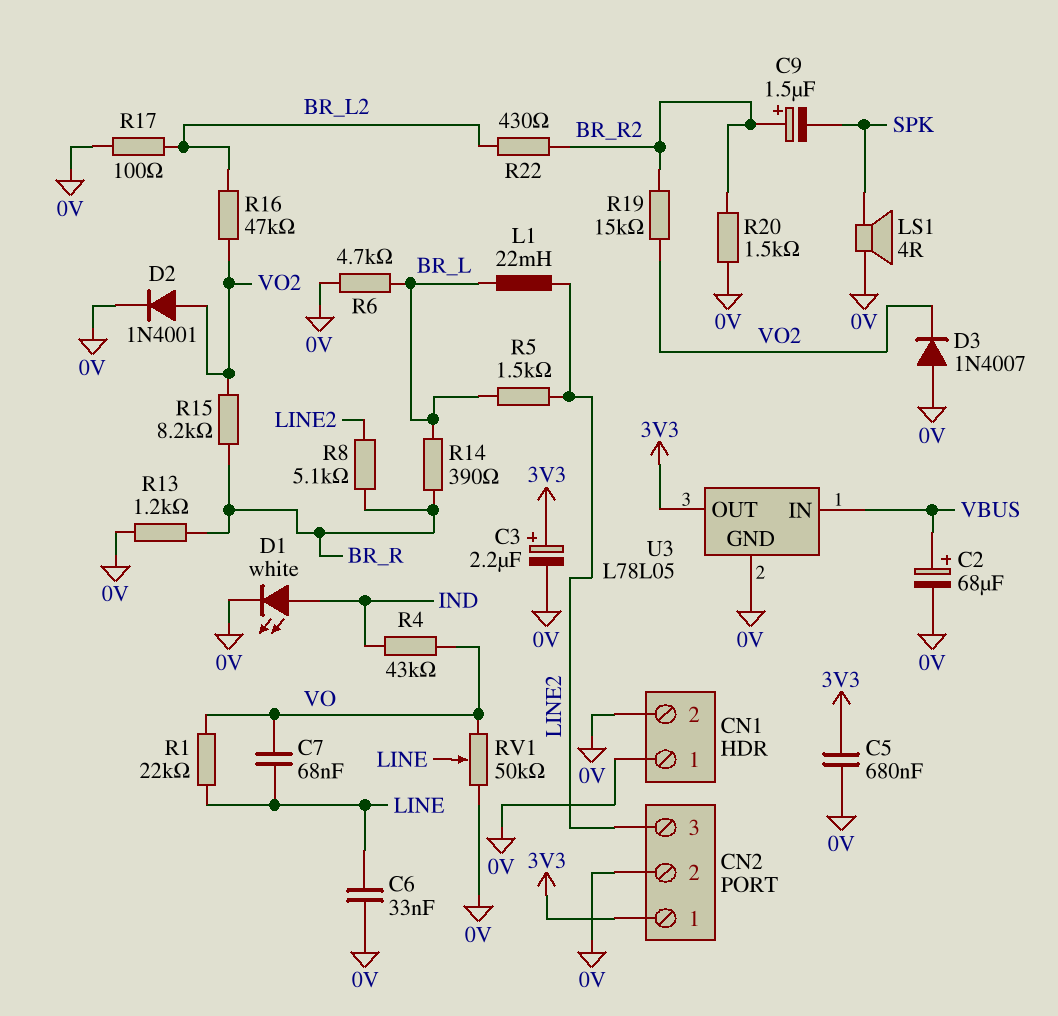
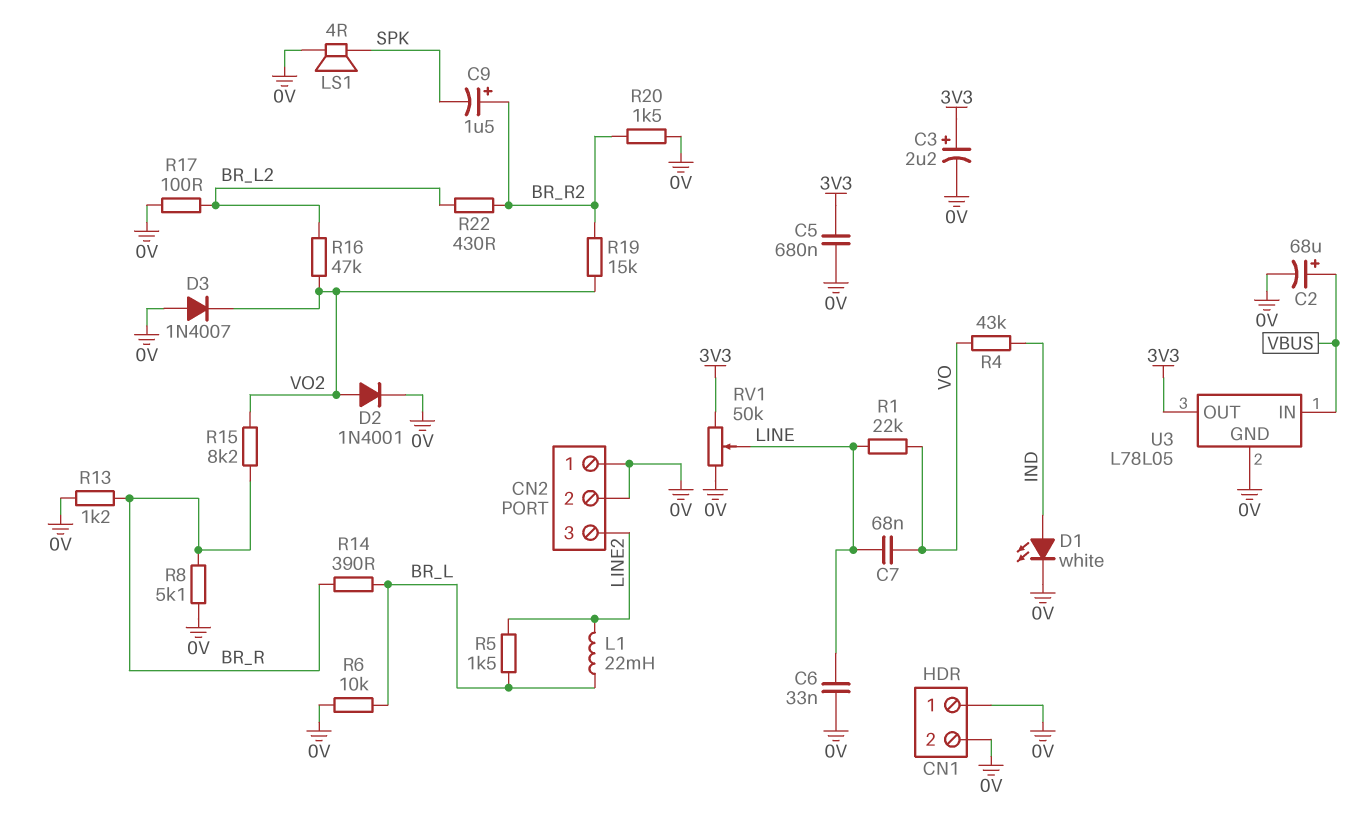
CN2 pin 1: 3V3 -> 0V
R6: 4.7k (0V, BR_L) -> 10k (0V, BR_L)
R8: 5.1k (BR_R, LINE2) -> 5.1k (0V, BR_R)
RV1: 50k (0V, VO, wiper LINE) -> 50k (0V, 3V3, wiper LINE)

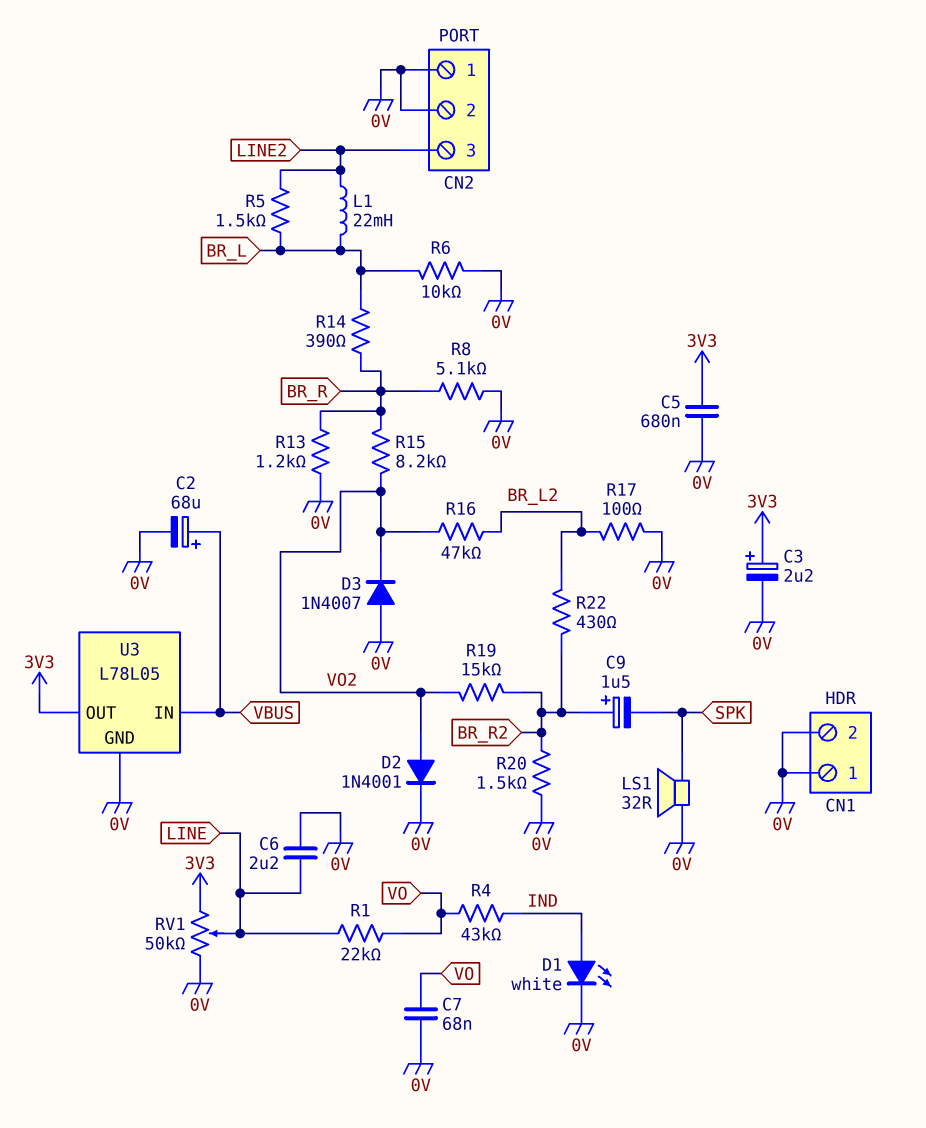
C6: 33nF (0V, LINE) -> 2.2uF (0V, LINE)
C7: 68nF (LINE, VO) -> 68nF (0V, VO)
LS1: speaker 4R (0V, SPK) -> speaker 32R (0V, SPK)

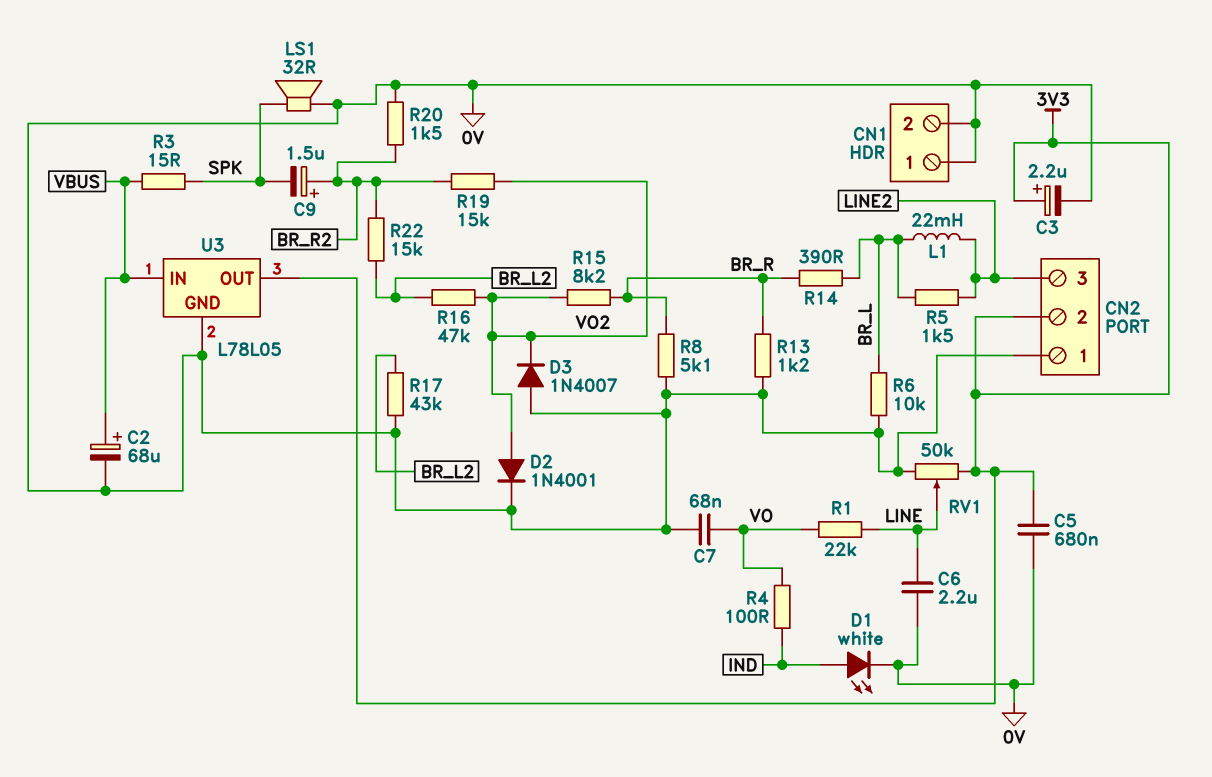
CN2 pin 2: 0V -> 3V3
R3: none -> 15 (SPK, VBUS)
R4: 43k (IND, VO) -> 100 (IND, VO)
R17: 100 (0V, BR_L2) -> 43k (0V, BR_L2)
R22: 430 (BR_L2, BR_R2) -> 15k (BR_L2, BR_R2)

